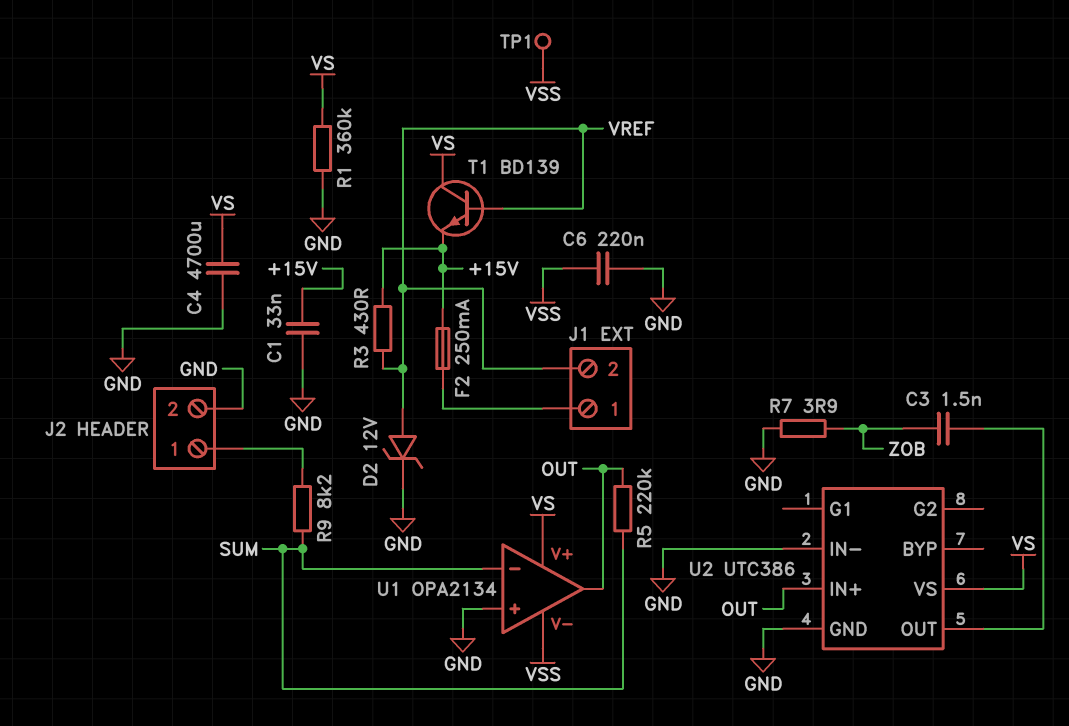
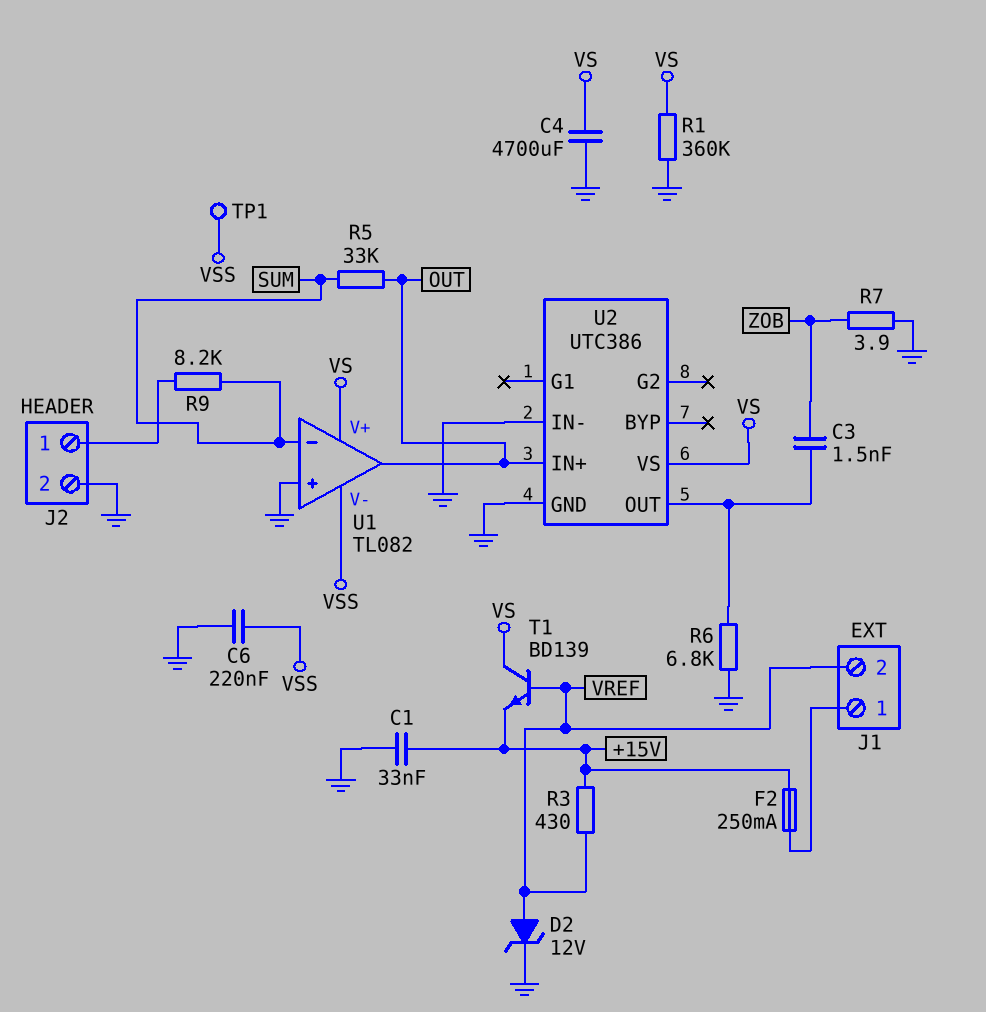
R5: 220k (OUT, SUM) -> 33k (OUT, SUM)
R6: none -> 6.8k (GND, U2/OUT)
U1: OPA2134 -> TL082

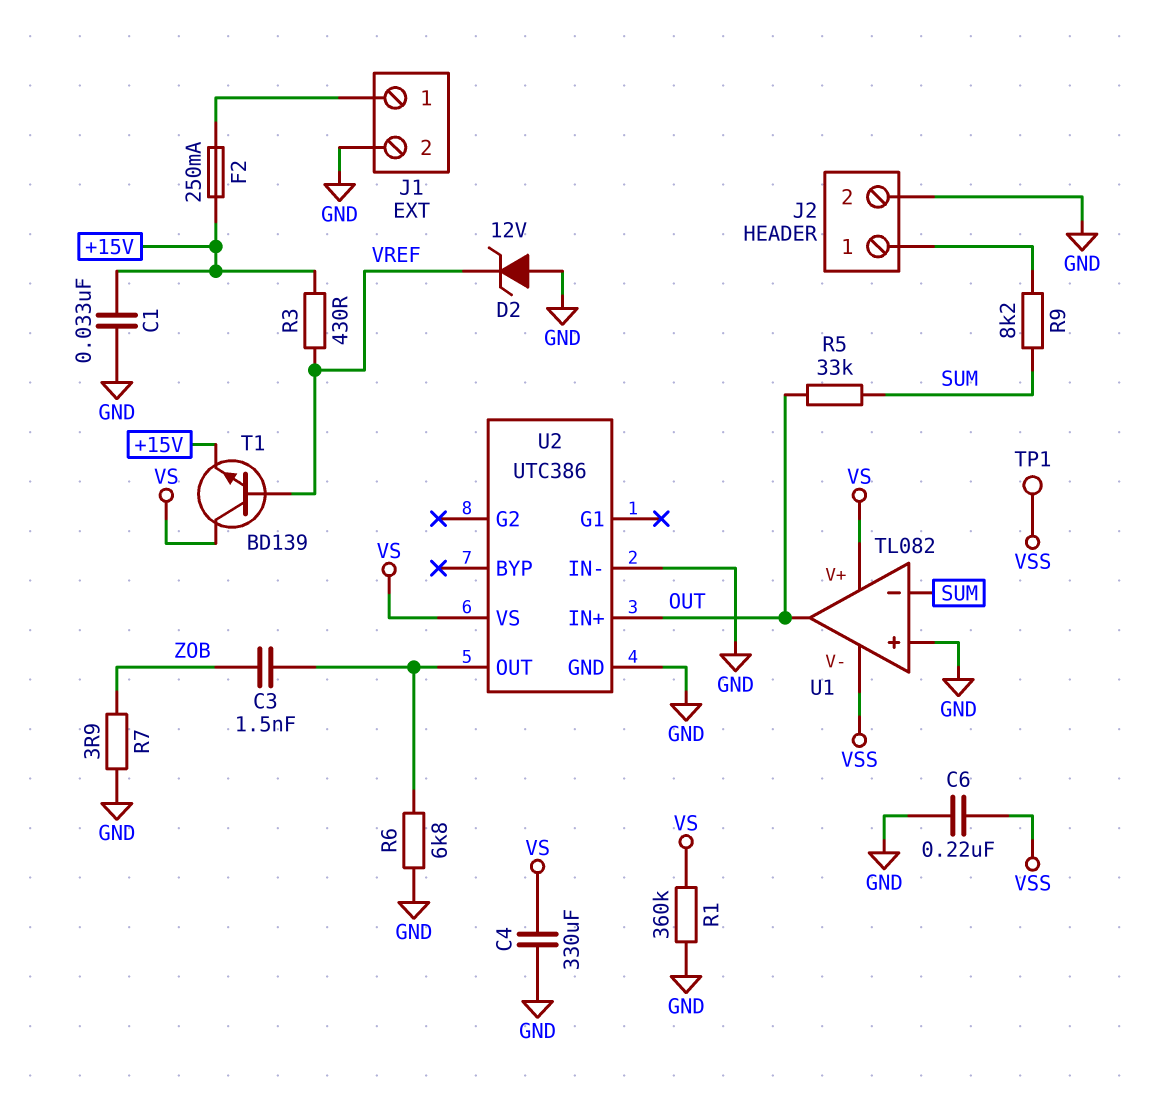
C4: 4700uF (GND, VS) -> 330uF (GND, VS)
D2: zener 12V (A VREF, K GND) -> zener 12V (A GND, K VREF)
J1 pin 2: VREF -> GND

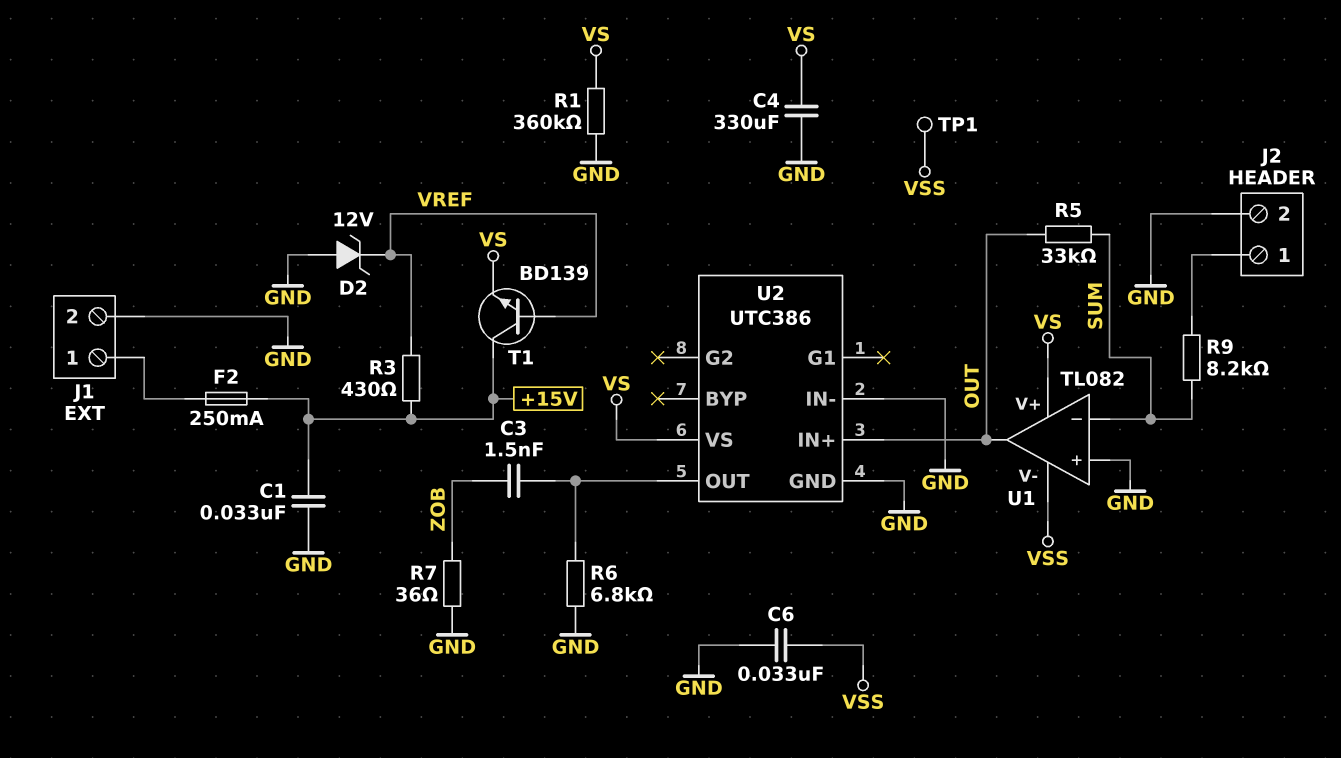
C6: 220nF (GND, VSS) -> 33nF (GND, VSS)
R7: 3.9 (GND, ZOB) -> 36 (GND, ZOB)
T1: NPN BD139 (B VREF, C VS, E +15V) -> NPN BD139 (B VREF, C +15V, E VS)

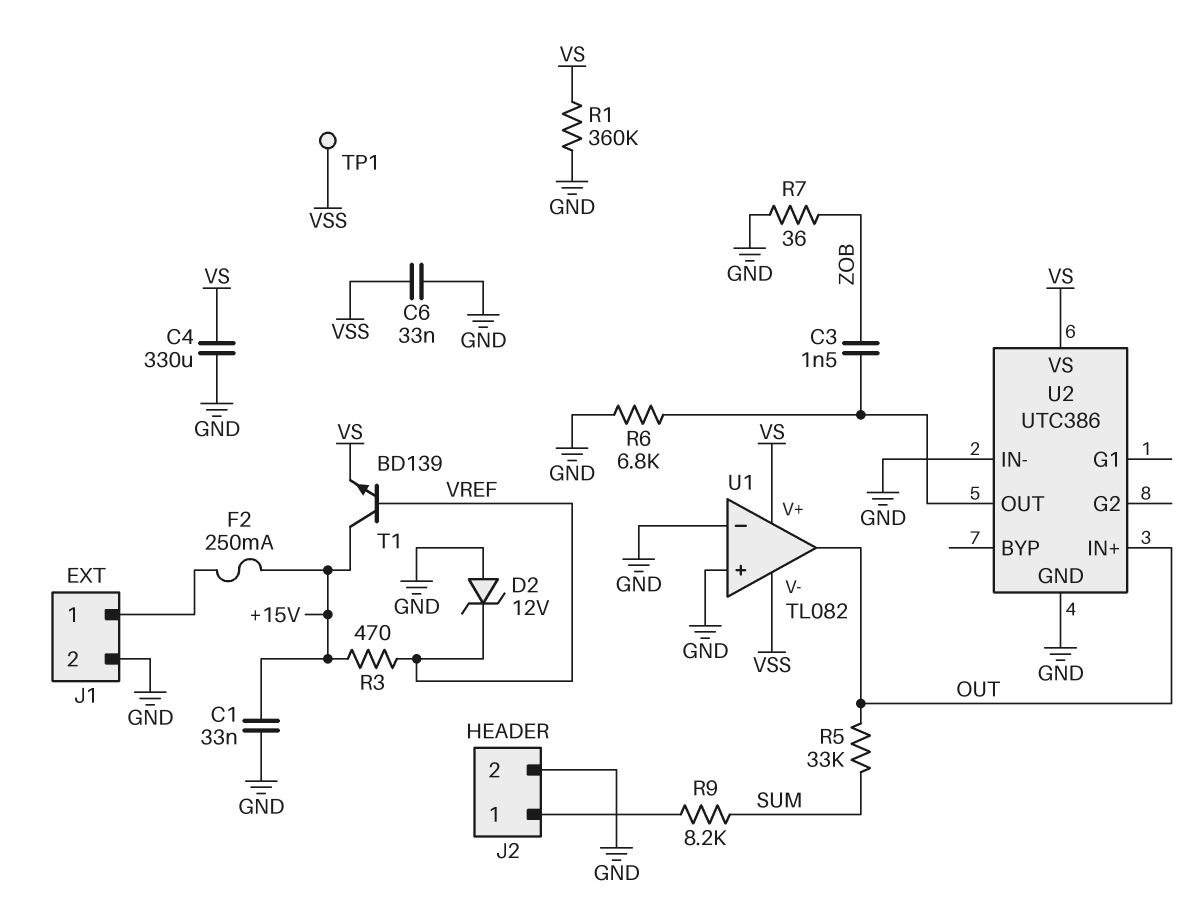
R3: 430 (+15V, VREF) -> 470 (+15V, VREF)
U1 pin in-: SUM -> GND

